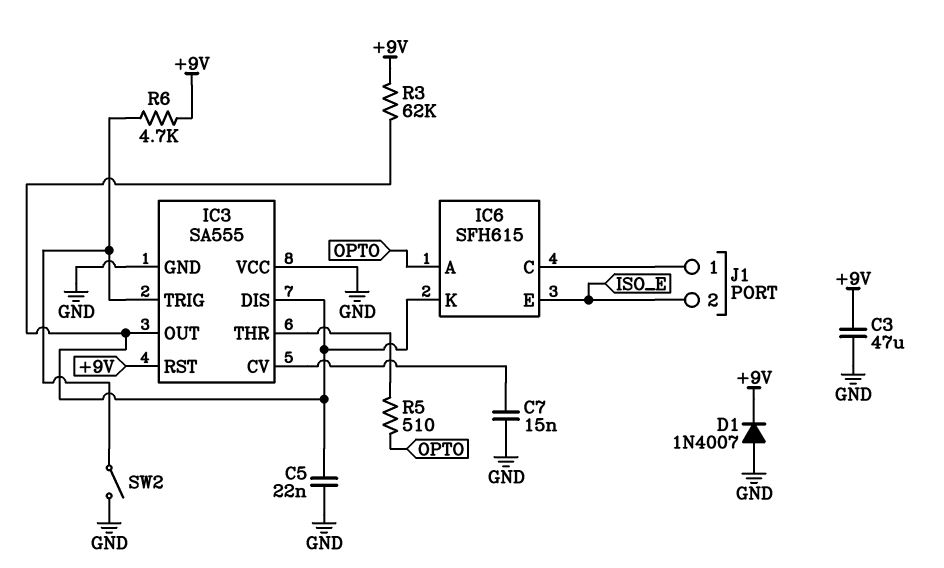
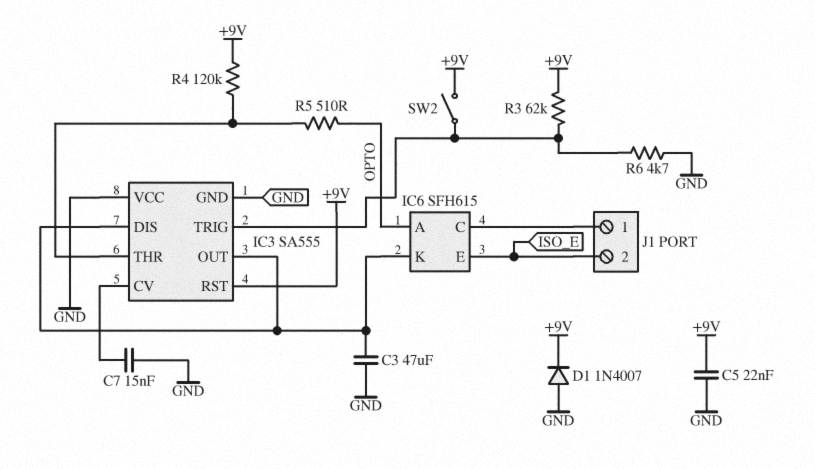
C3: 47uF (+9V, GND) -> 47uF (GND, IC3/DIS)
C5: 22nF (GND, IC3/DIS) -> 22nF (+9V, GND)
R3: 62k (+9V, IC3/DIS) -> 62k (+9V, IC3/TRIG)
R4: none -> 120k (+9V, IC3/THR)
R6: 4.7k (+9V, IC3/TRIG) -> 4.7k (GND, IC3/TRIG)
SW2: switch (GND, IC3/TRIG) -> switch (+9V, IC3/TRIG)

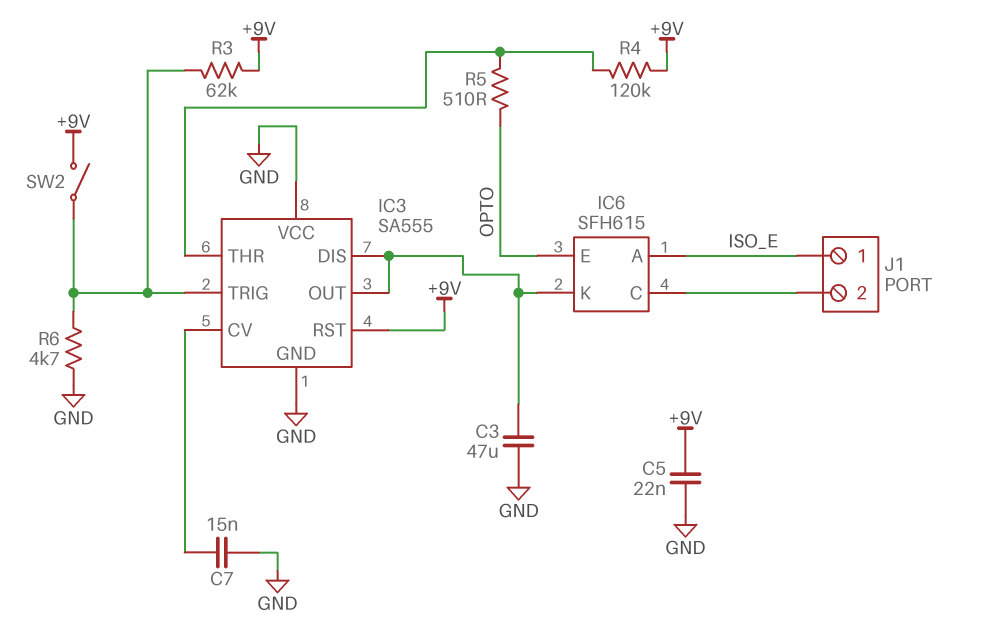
D1: diode 1N4007 (A GND, K +9V) -> none
IC6 pin A: OPTO -> ISO_E
IC6 pin E: ISO_E -> OPTO
J1 pin 1: IC6/C -> ISO_E
J1 pin 2: ISO_E -> IC6/C

